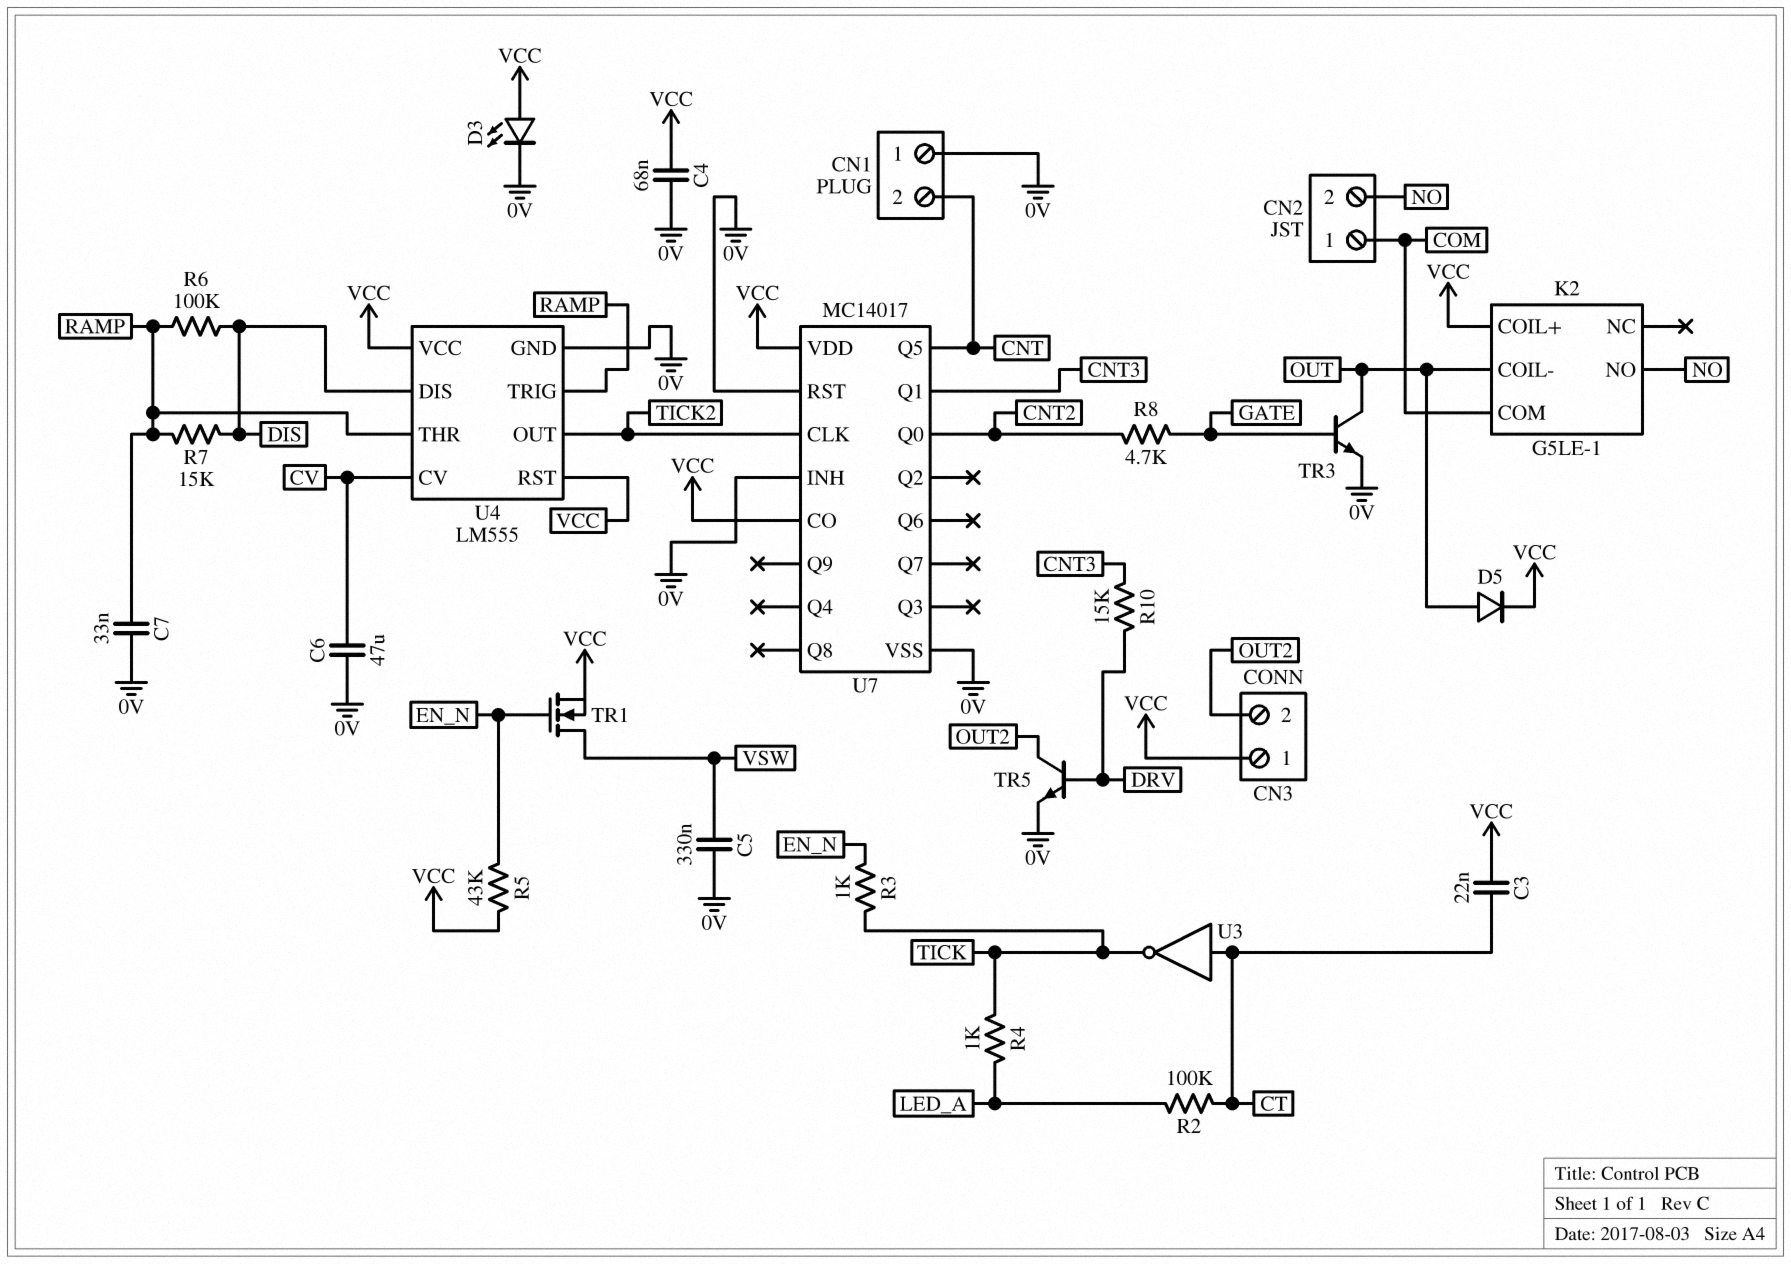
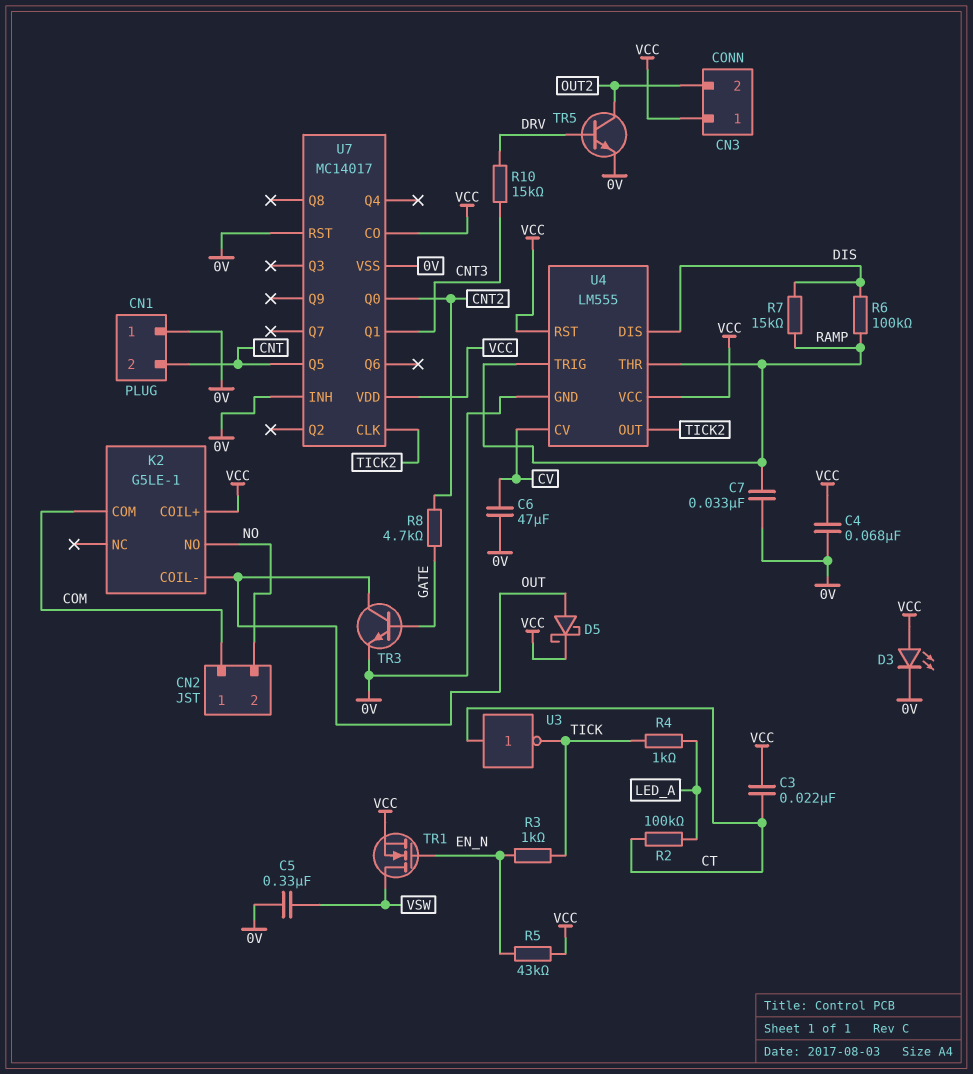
D5: diode (A OUT, K VCC) -> schottky (A OUT, K VCC)

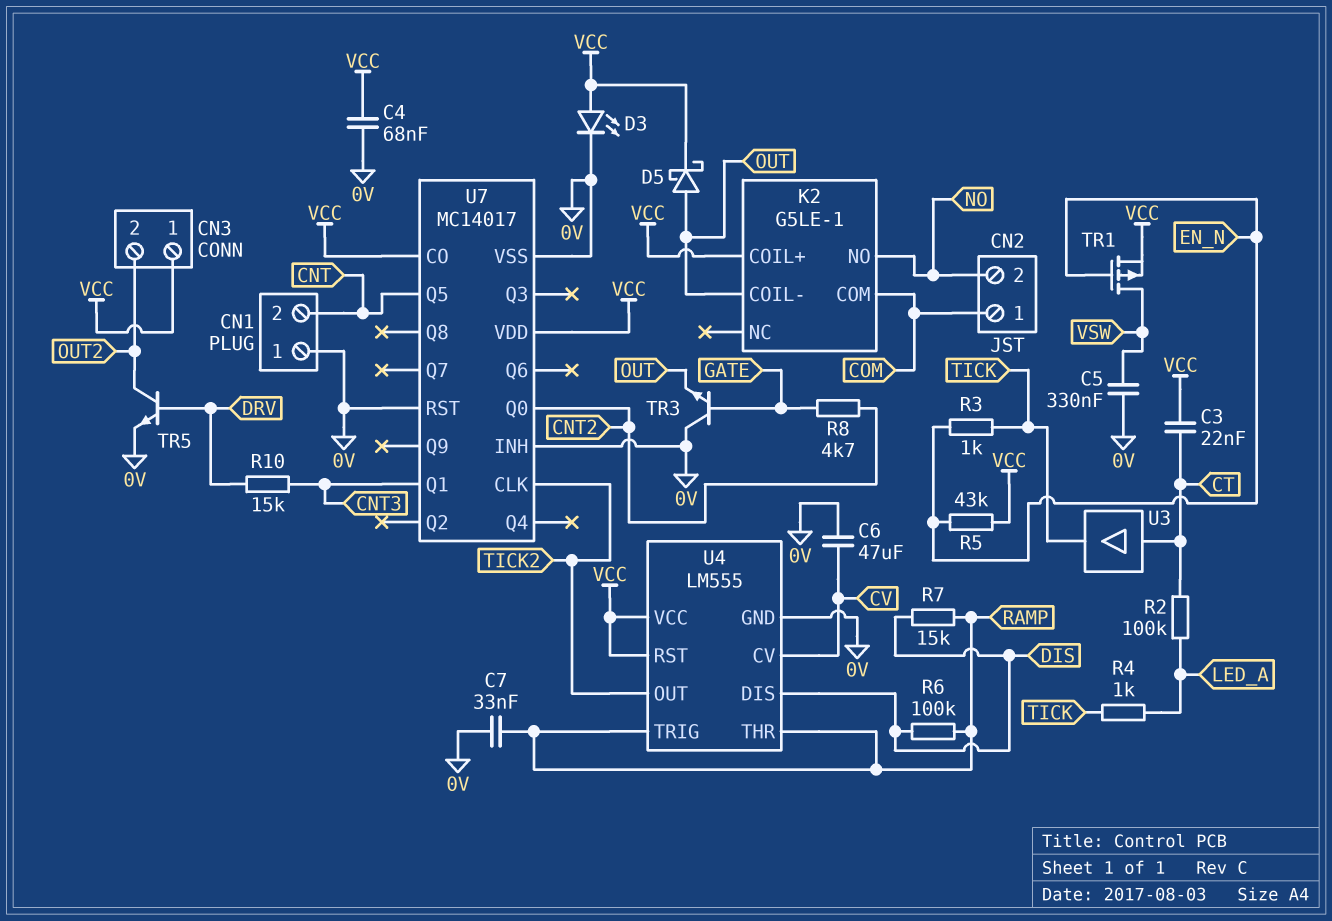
TR1: NMOS (G EN_N, D VSW, S VCC) -> PMOS (G EN_N, D VSW, S VCC)
TR3: NPN (B GATE, C OUT, E 0V) -> NPN (B GATE, C 0V, E OUT)
U3: NOT (in CT, out TICK) -> buffer (in CT, out TICK)

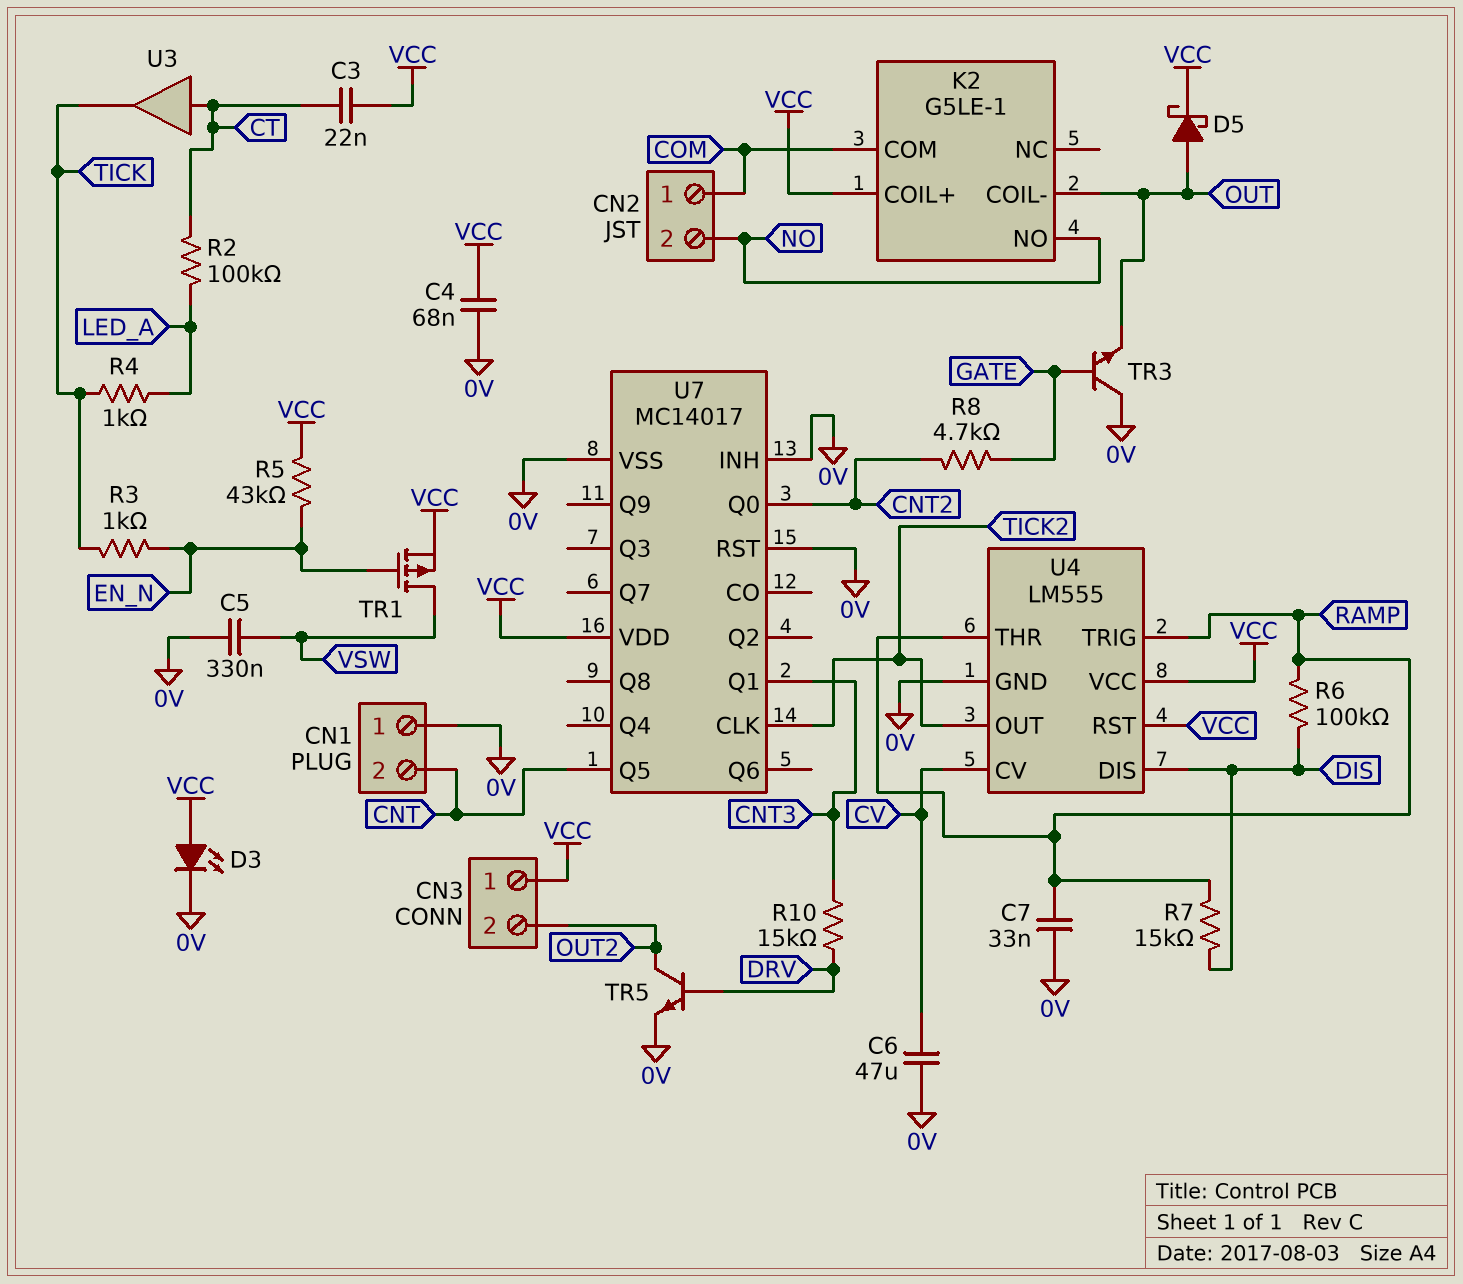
U7 pin CO: VCC -> none

